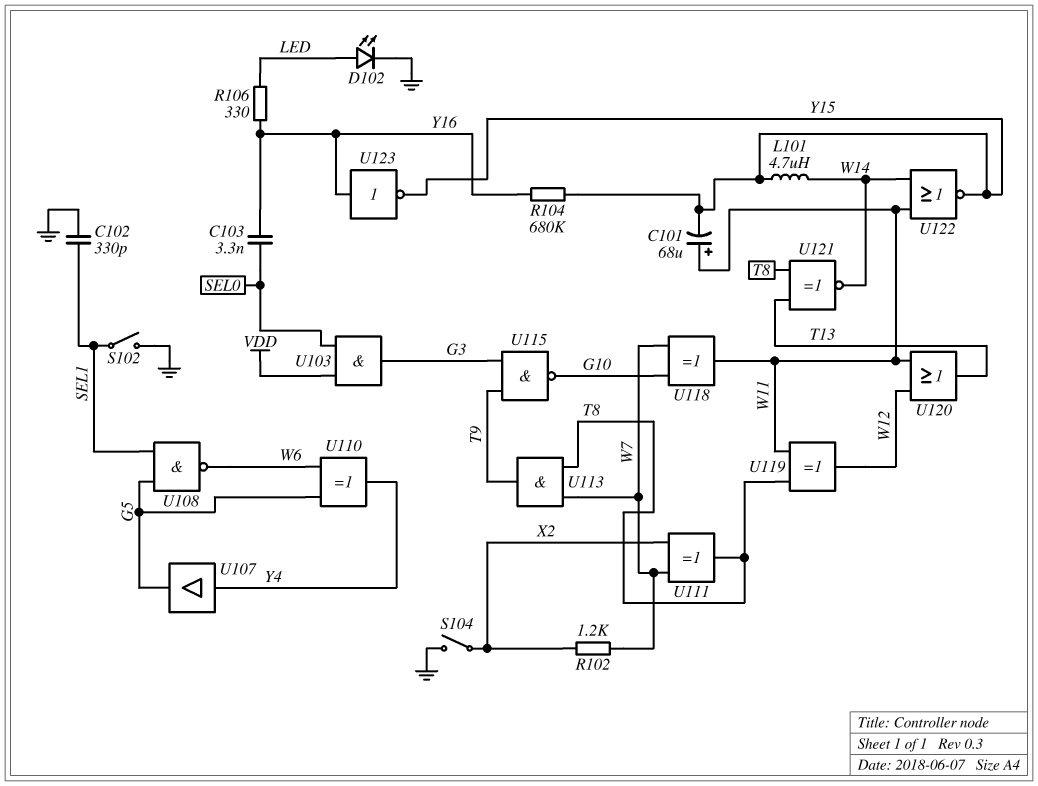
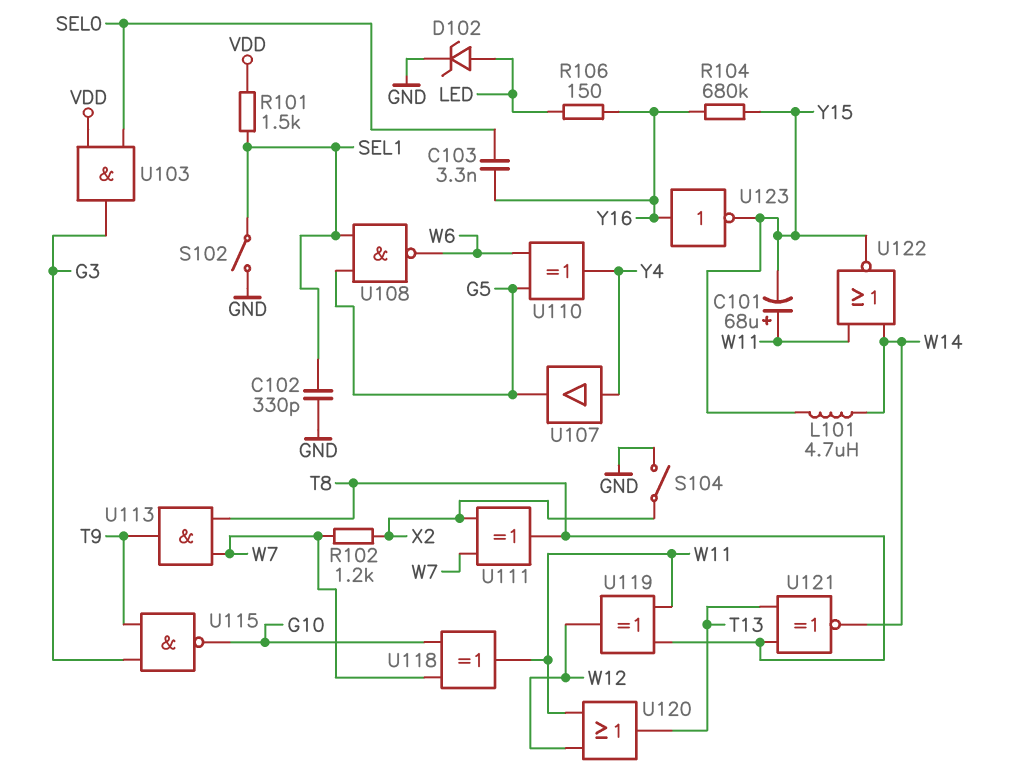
D102: LED (A LED, K GND) -> zener (A LED, K GND)
R101: none -> 1.5k (SEL1, VDD)
R106: 330 (LED, Y16) -> 150 (LED, Y16)

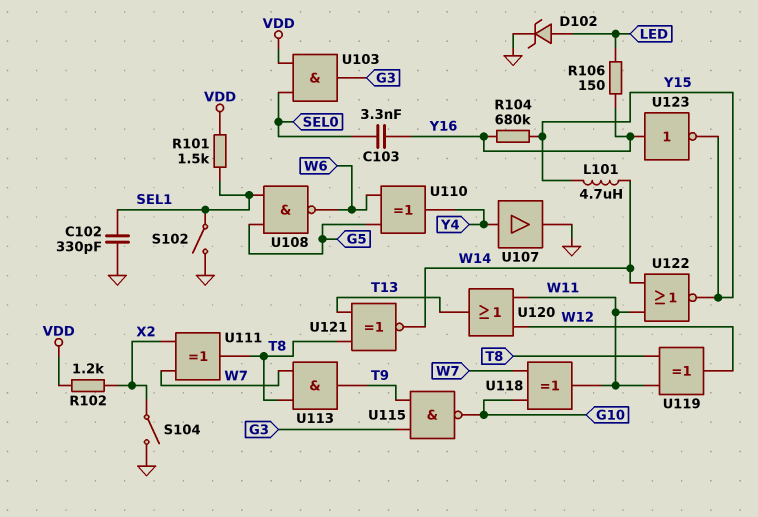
C101: 68uF (plus W11, minus Y15) -> none
R102: 1.2k (W7, X2) -> 1.2k (VDD, X2)
U107: buffer (in Y4, out G5) -> buffer (in Y4, out GND)

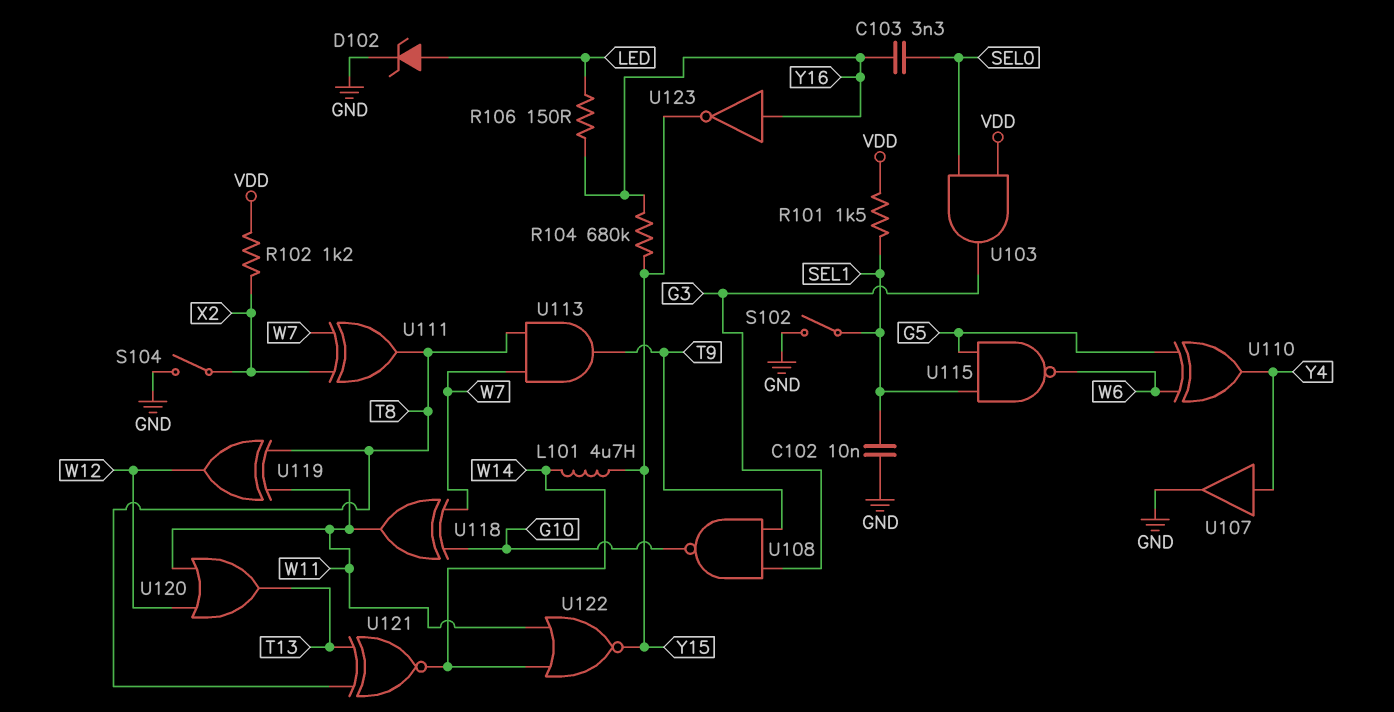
C102: 330pF (GND, SEL1) -> 10nF (GND, SEL1)
U108: NAND (in G5, in SEL1, out W6) -> NAND (in G3, in T9, out G10)
U115: NAND (in G3, in T9, out G10) -> NAND (in G5, in SEL1, out W6)

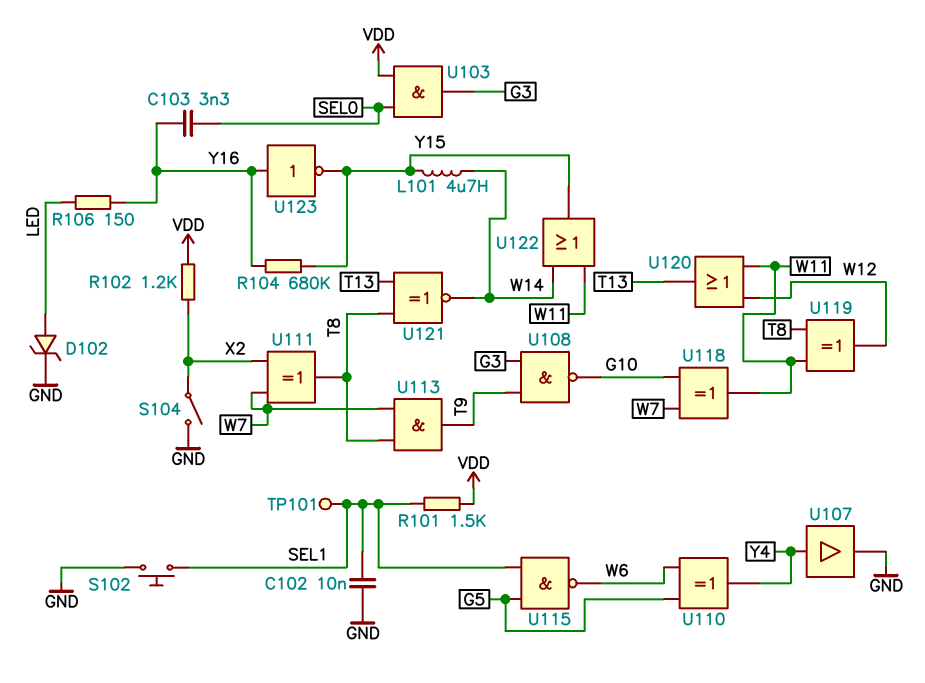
S102: switch (GND, SEL1) -> button (GND, SEL1)
TP101: none -> test point (SEL1)
U122: NOR (in W11, in W14, out Y15) -> OR (in W11, in W14, out Y15)

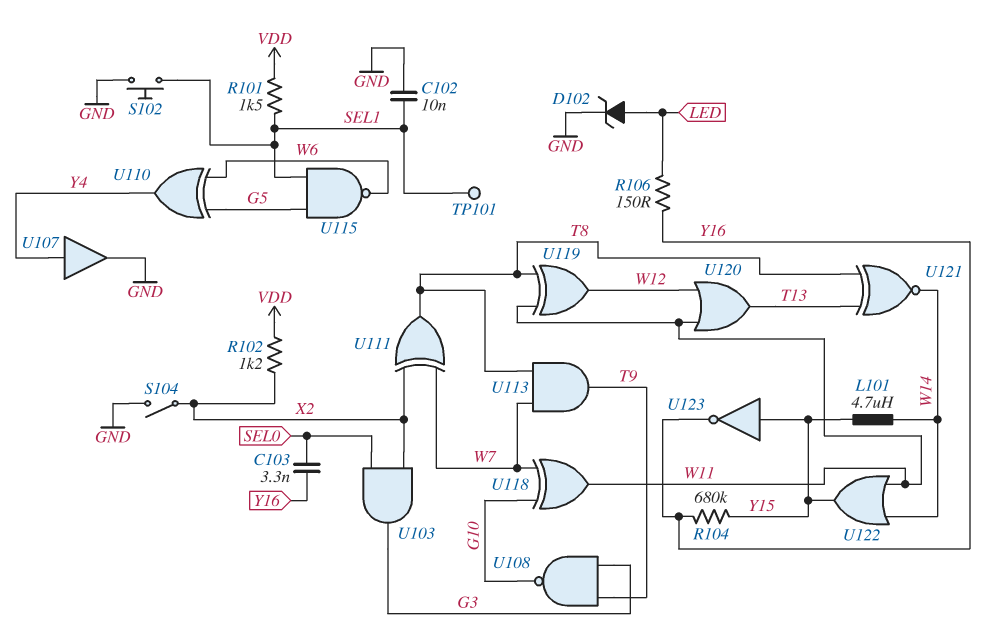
U103: AND (in SEL0, in VDD, out G3) -> AND (in SEL0, in X2, out G3)
U123: NOT (in Y16, out Y15) -> NOT (in Y15, out Y16)

